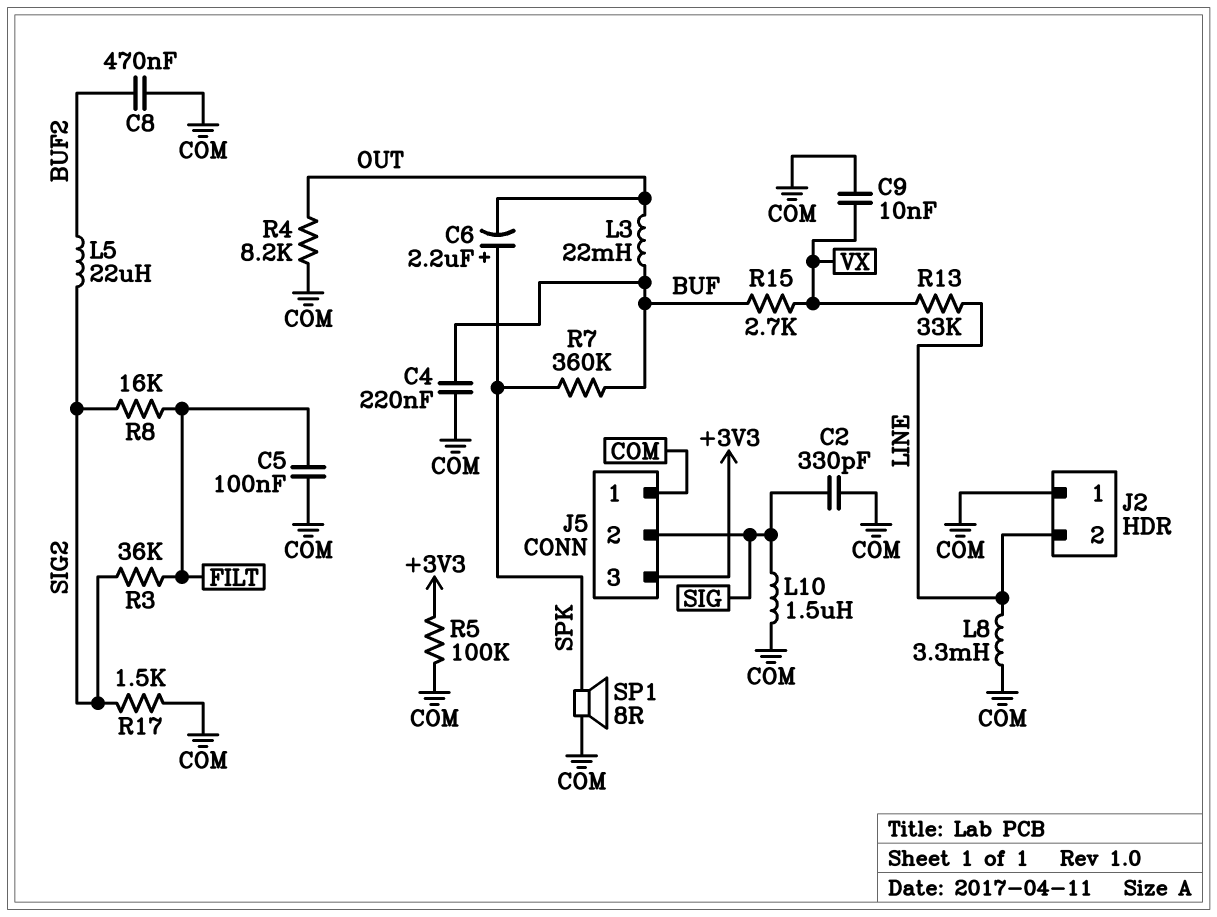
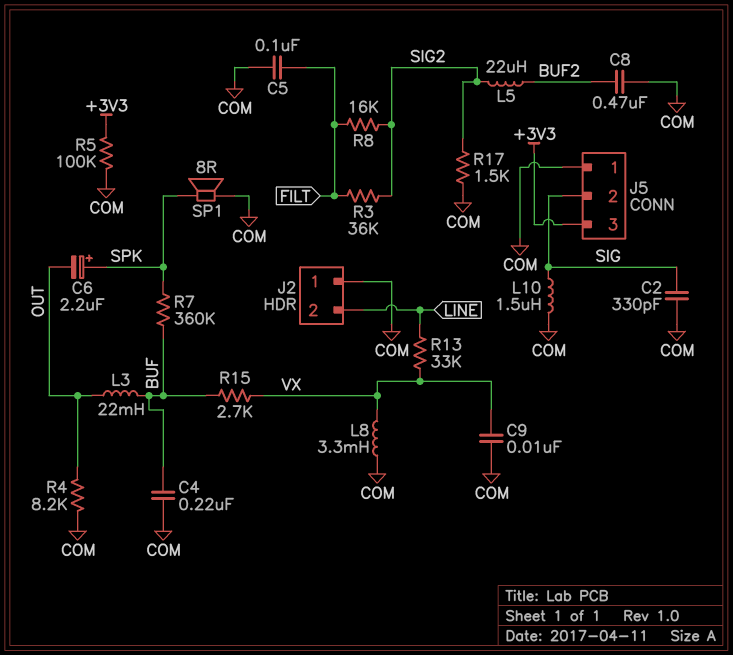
L8: 3.3mH (COM, LINE) -> 3.3mH (COM, VX)

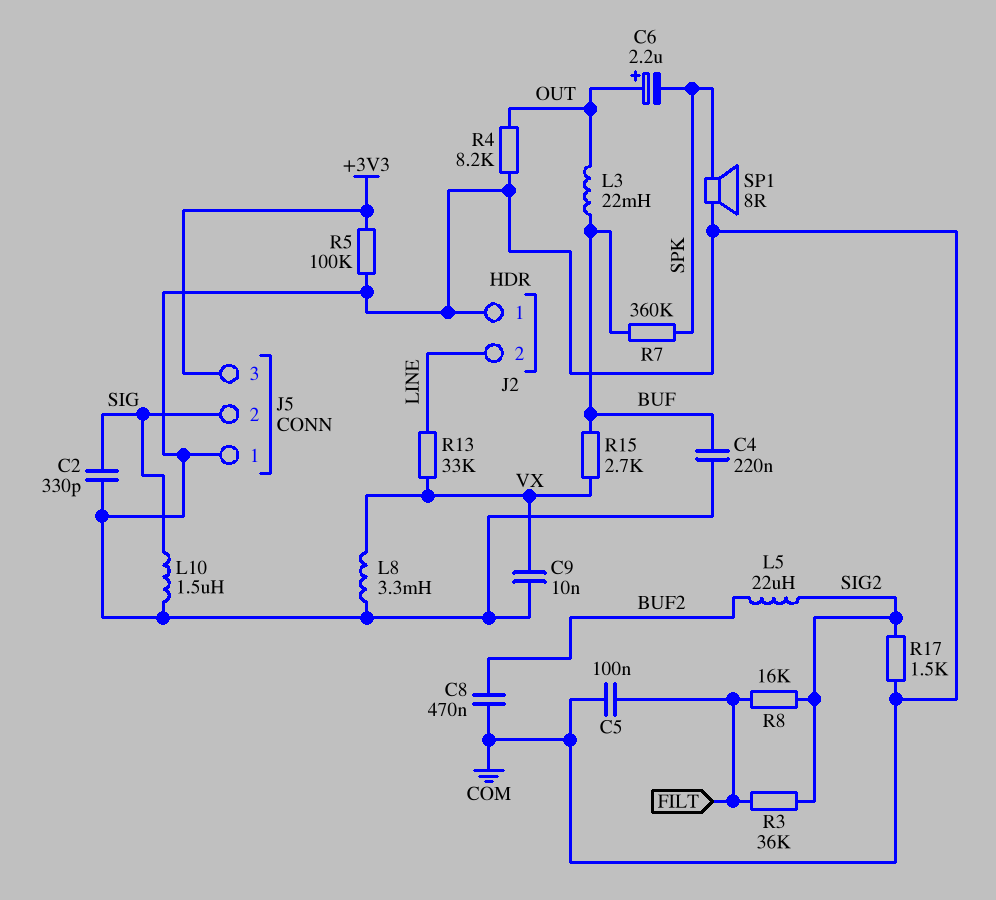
C6: 2.2uF (plus SPK, minus OUT) -> 2.2uF (plus OUT, minus SPK)

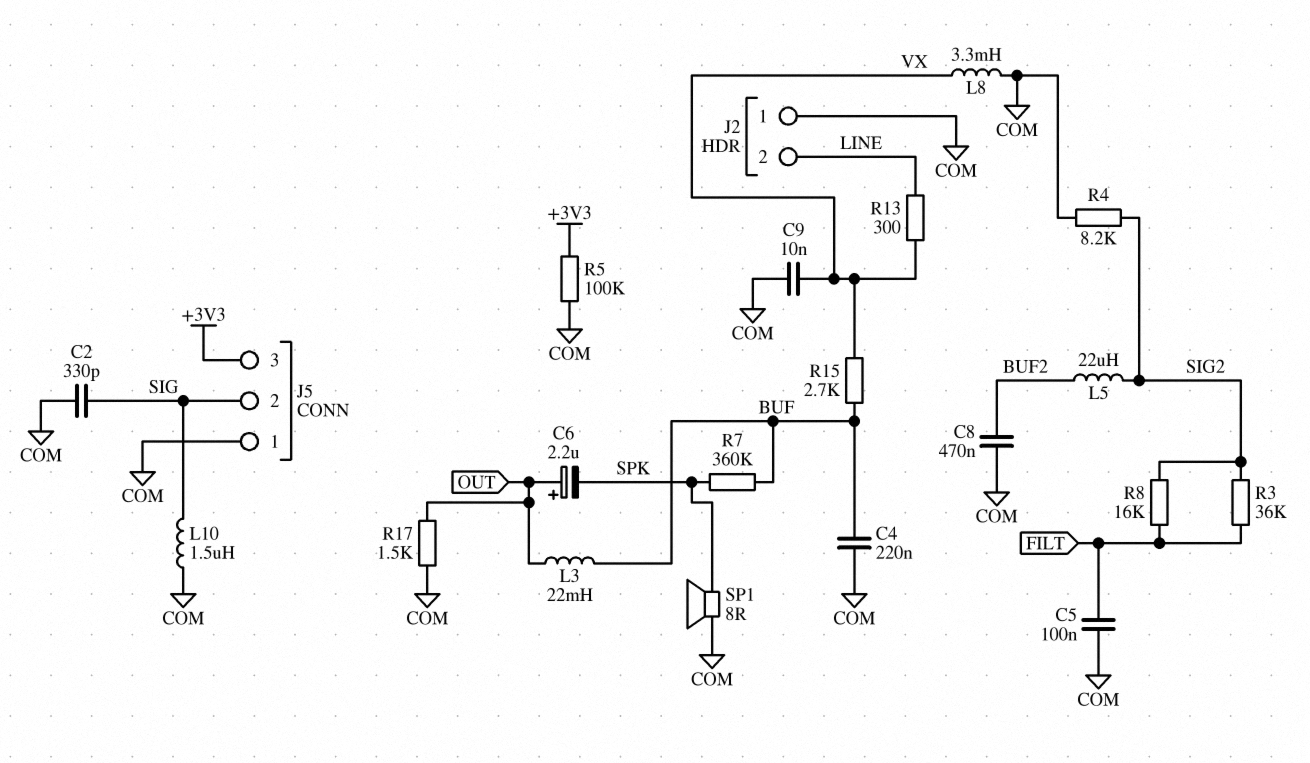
R4: 8.2k (COM, OUT) -> 8.2k (COM, SIG2)
R13: 33k (LINE, VX) -> 300 (LINE, VX)
R17: 1.5k (COM, SIG2) -> 1.5k (COM, OUT)

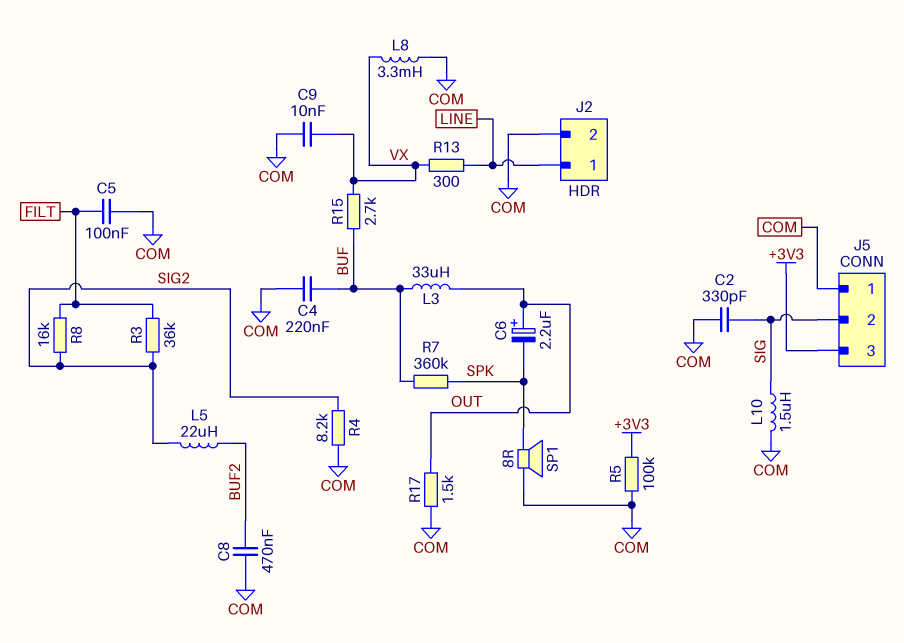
J2 pin 1: COM -> LINE
J2 pin 2: LINE -> COM
L3: 22mH (BUF, OUT) -> 33uH (BUF, OUT)

